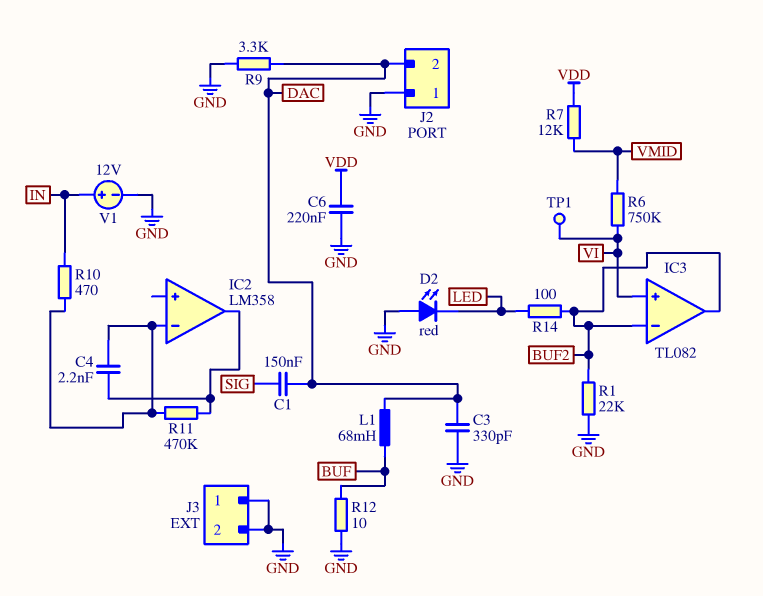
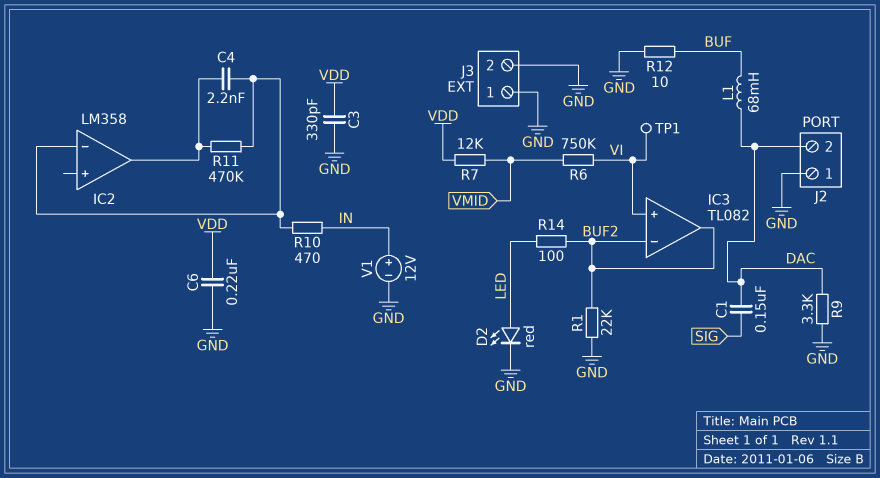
C3: 330pF (DAC, GND) -> 330pF (GND, VDD)
D2: LED red (A GND, K LED) -> LED red (A LED, K GND)

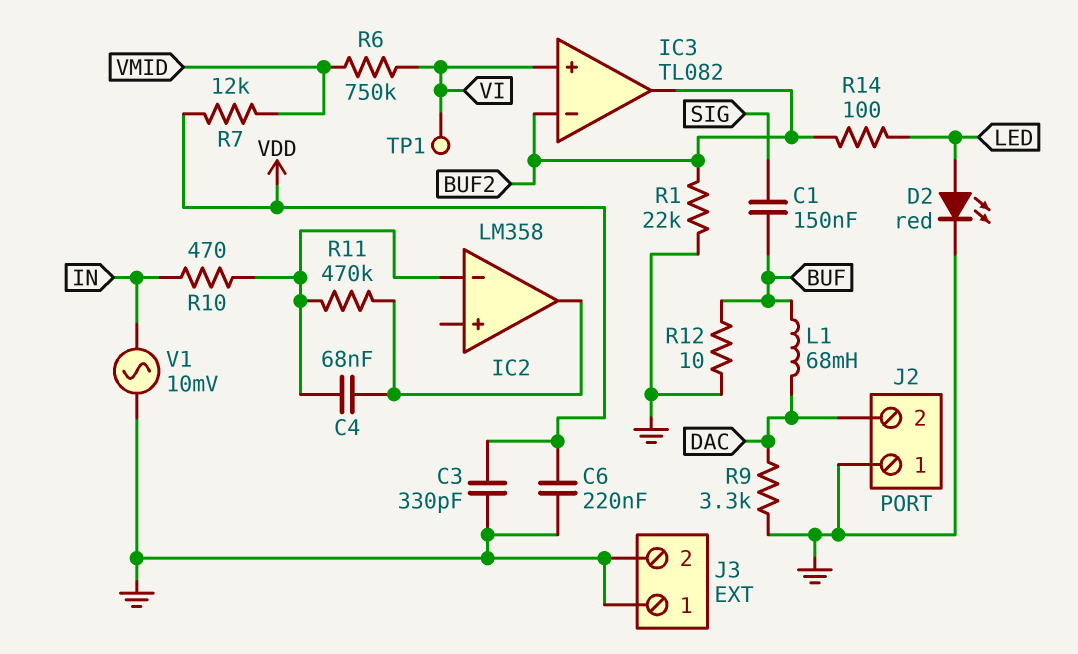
C1: 150nF (DAC, SIG) -> 150nF (BUF, SIG)
C4: 2.2nF (IC2/in-, IC2/out) -> 68nF (IC2/in-, IC2/out)
V1: 12V (plus IN, minus GND) -> AC 10mV (GND, IN)

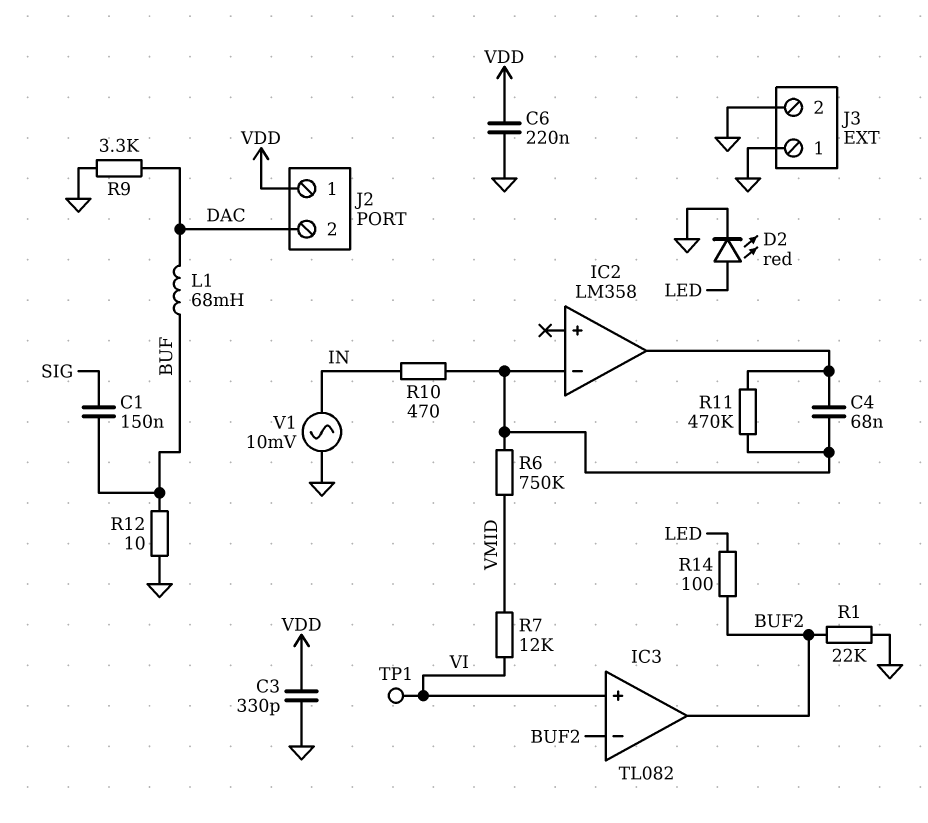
J2 pin 1: GND -> VDD
R6: 750k (VI, VMID) -> 750k (IC2/in-, VMID)
R7: 12k (VDD, VMID) -> 12k (VI, VMID)

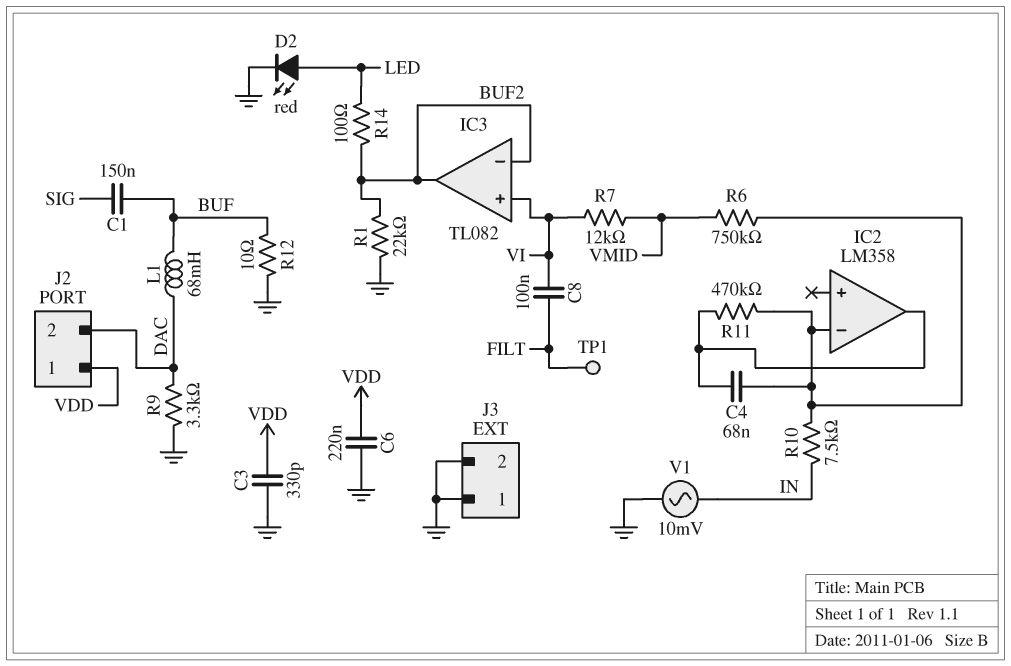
C8: none -> 100nF (FILT, VI)
R10: 470 (IC2/in-, IN) -> 7.5k (IC2/in-, IN)
TP1: test point (VI) -> test point (FILT)

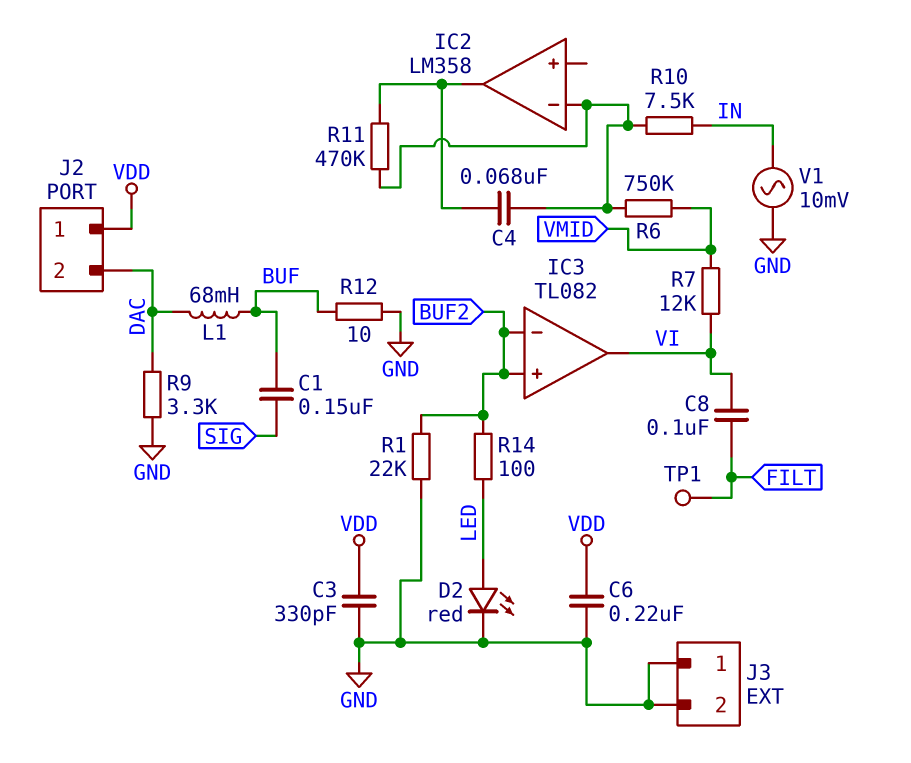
IC3 pin in+: VI -> BUF2
IC3 pin out: BUF2 -> VI

